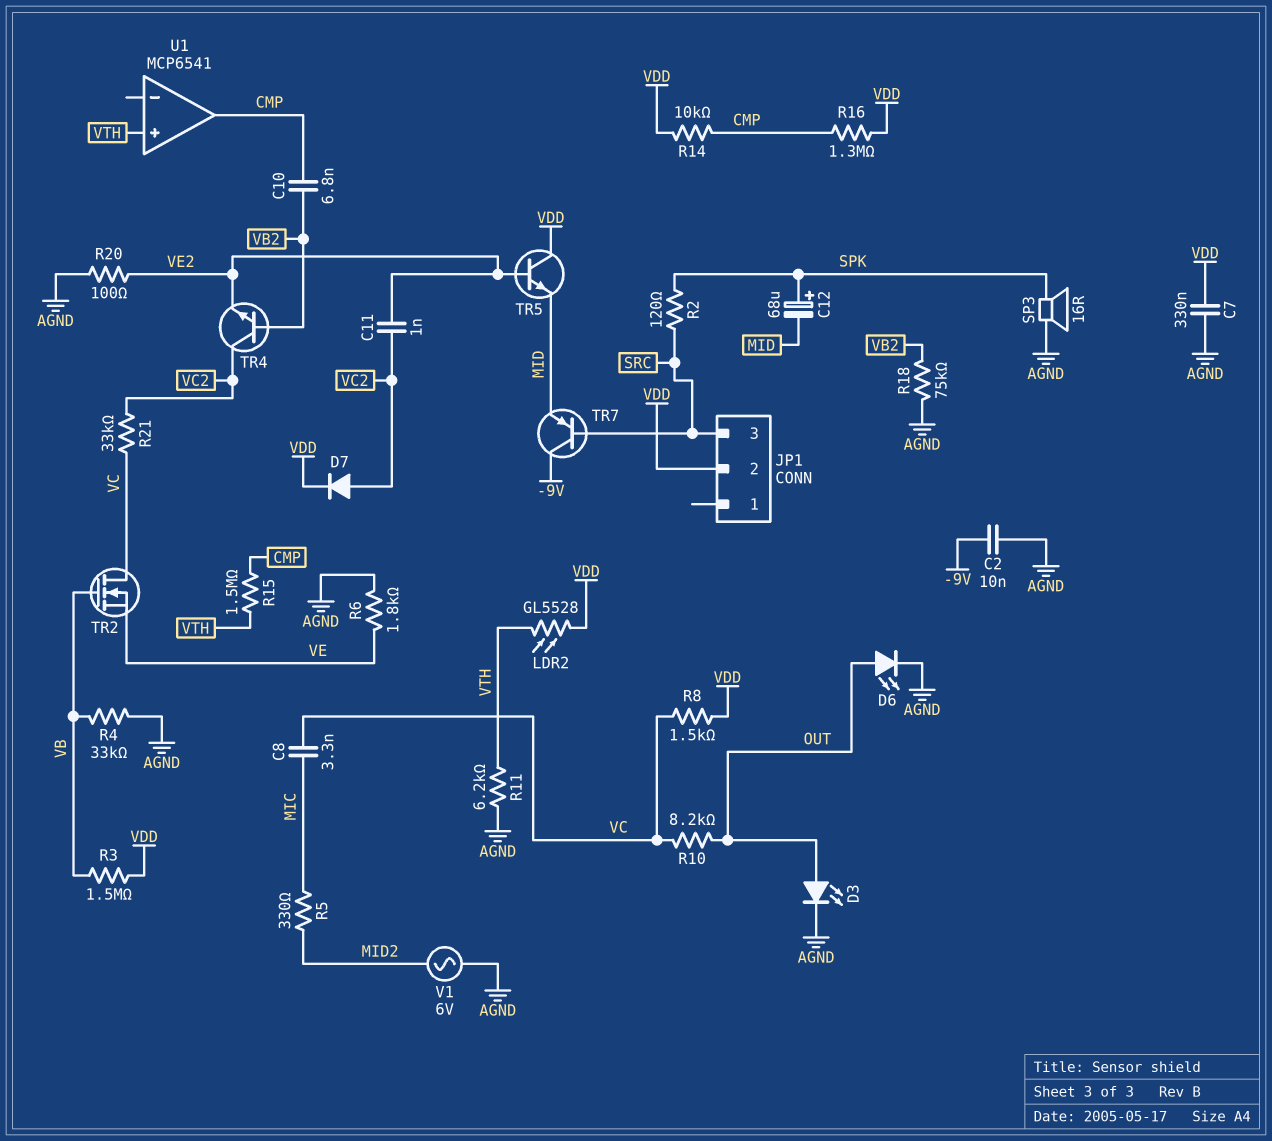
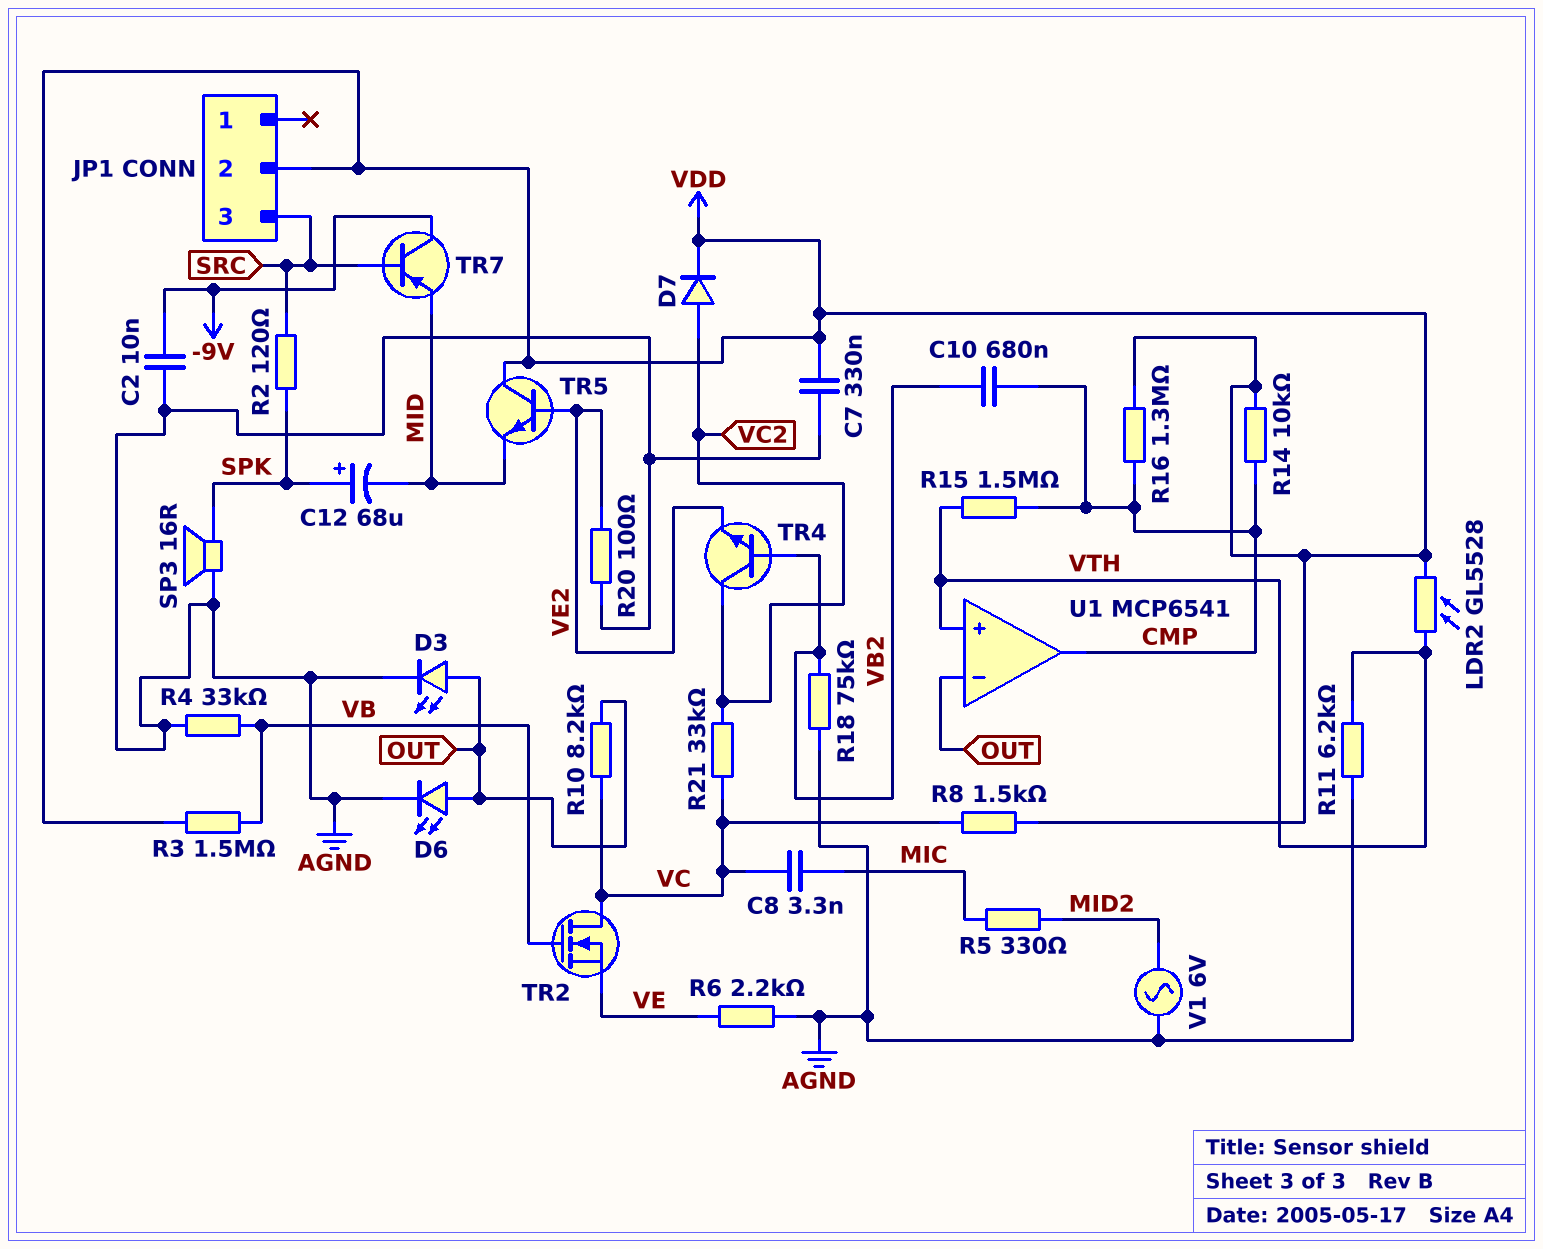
C10: 6.8nF (CMP, VB2) -> 680nF (CMP, VB2)
C11: 1nF (VC2, VE2) -> none
R6: 1.8k (AGND, VE) -> 2.2k (AGND, VE)
U1 pin in-: none -> OUT

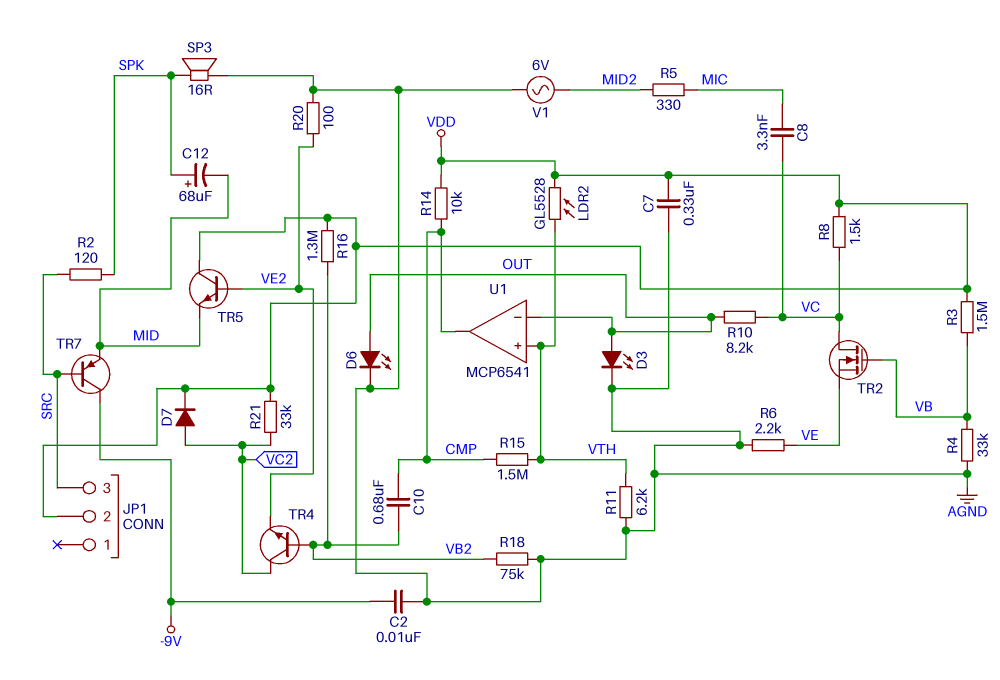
R16: 1.3M (CMP, VDD) -> 1.3M (VB2, VDD)
R21: 33k (VC, VC2) -> 33k (VC2, VDD)

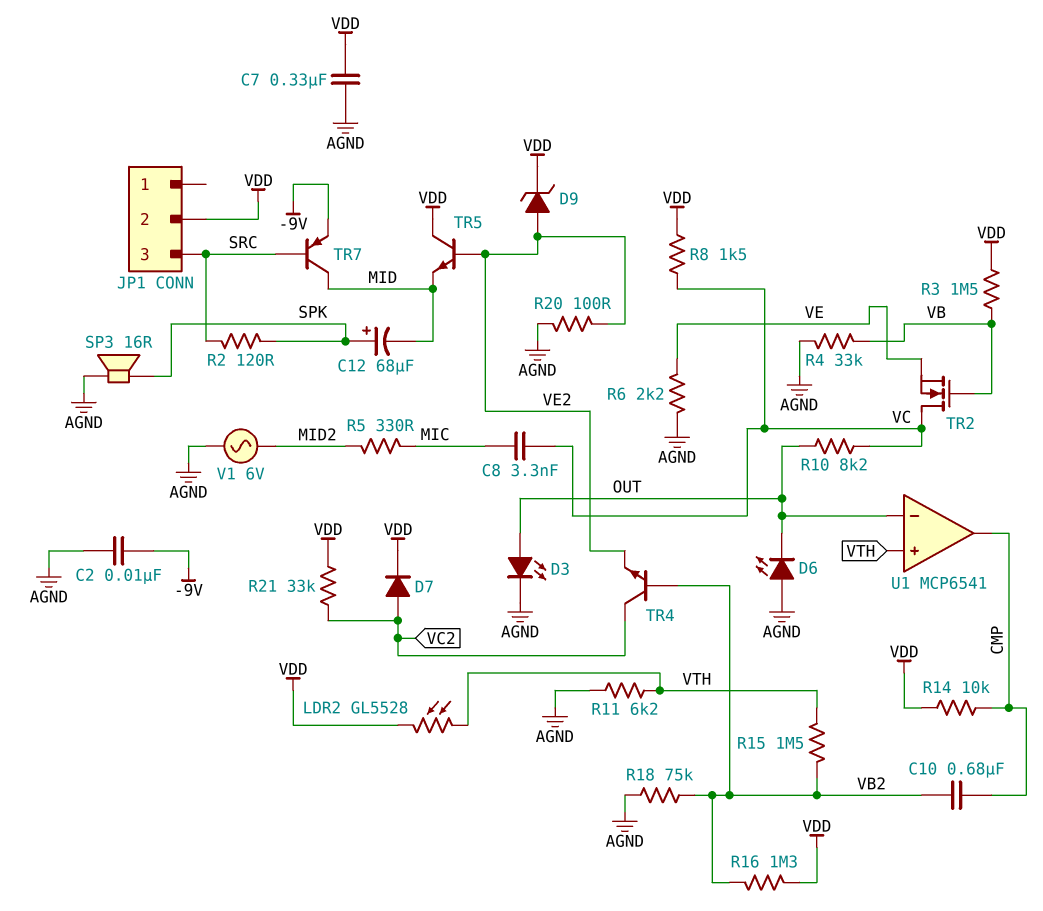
D6: LED (A OUT, K AGND) -> LED (A AGND, K OUT)
D9: none -> zener (A VE2, K VDD)
R15: 1.5M (CMP, VTH) -> 1.5M (VB2, VTH)
TR7: PNP (B SRC, C -9V, E MID) -> PNP (B SRC, C MID, E -9V)

